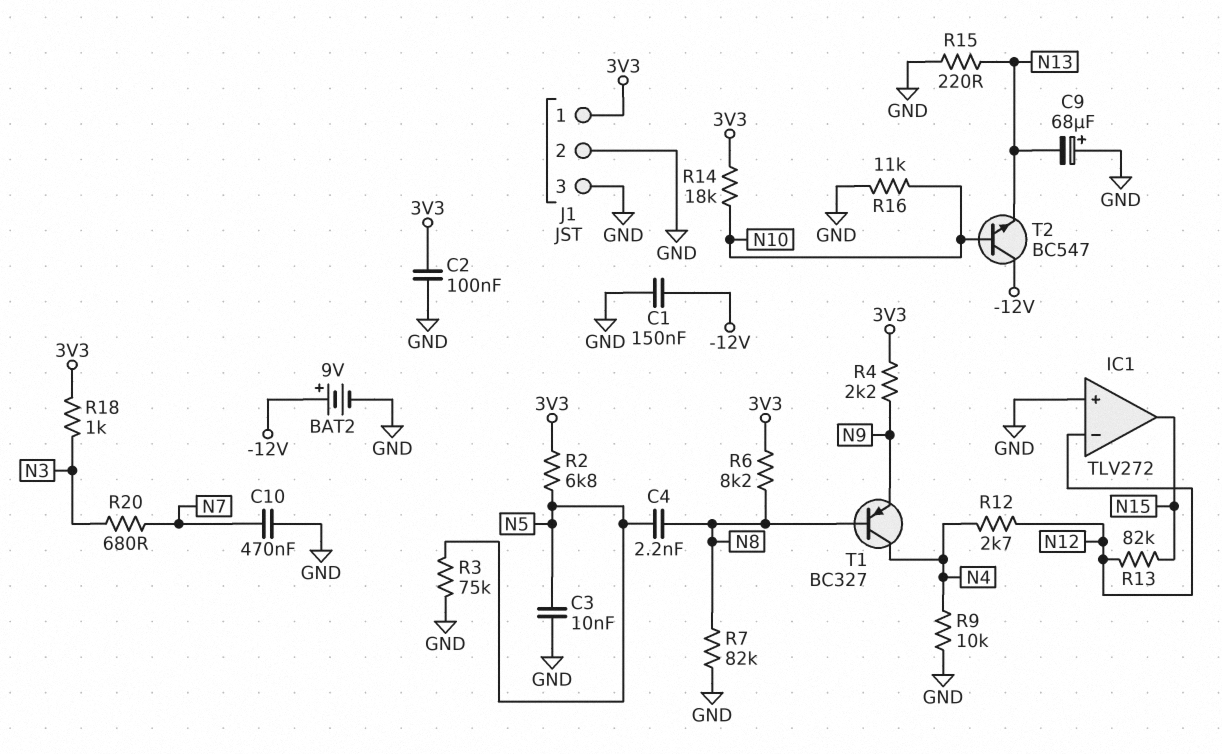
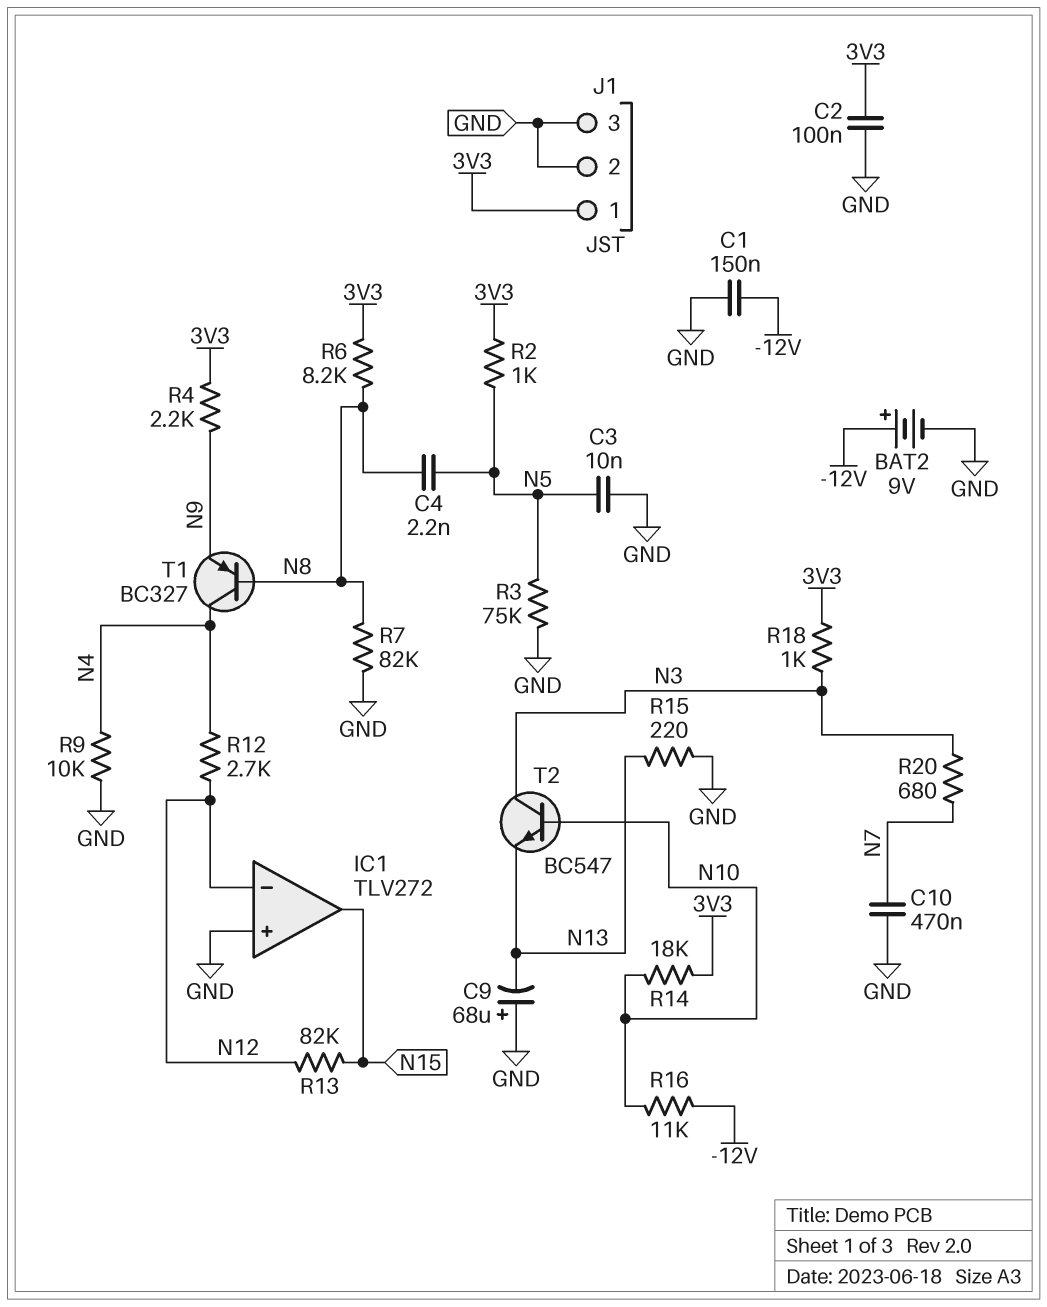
R2: 6.8k (3V3, N5) -> 1k (3V3, N5)
R16: 11k (GND, N10) -> 11k (-12V, N10)
T2: NPN BC547 (B N10, C -12V, E N13) -> NPN BC547 (B N10, C N3, E N13)

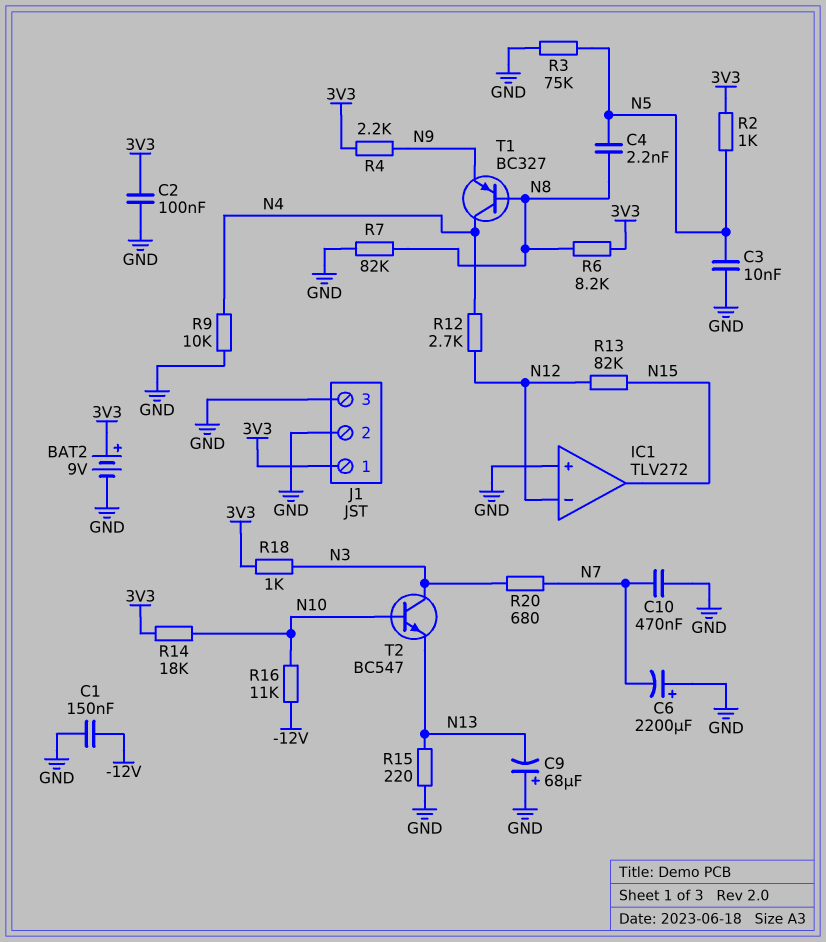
BAT2: 9V (plus -12V, minus GND) -> 9V (plus 3V3, minus GND)
C6: none -> 2200uF (plus GND, minus N7)

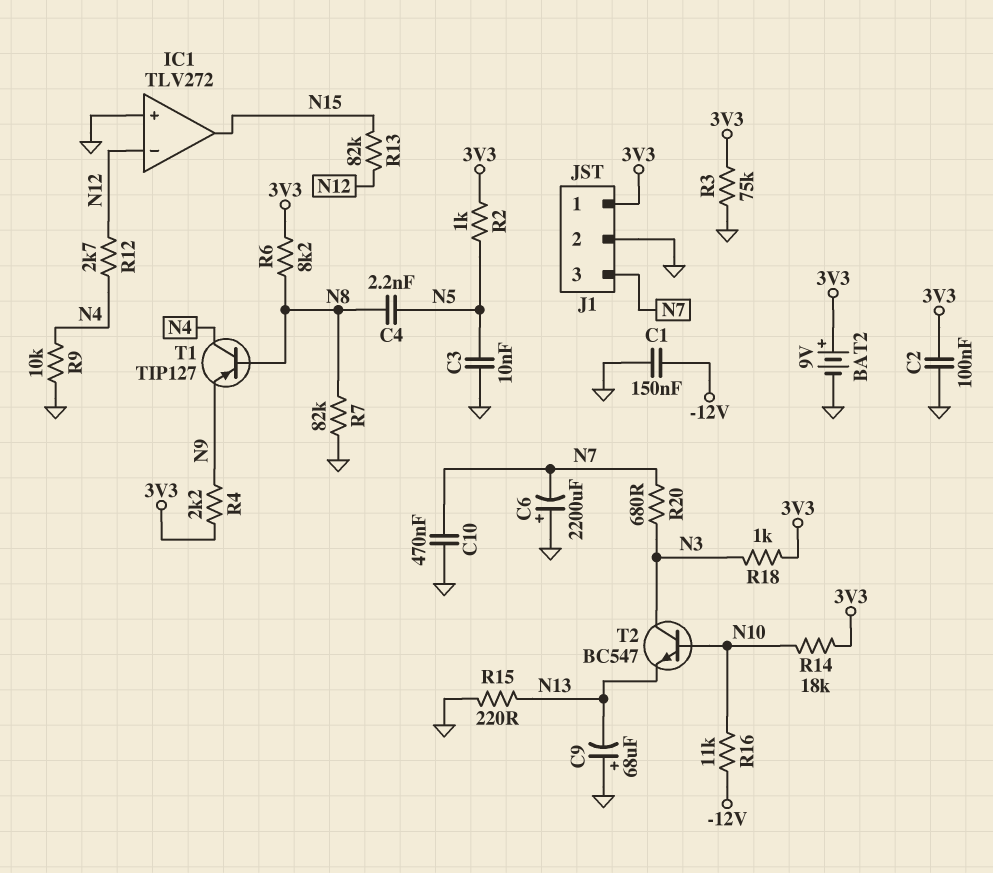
J1 pin 3: GND -> N7
R3: 75k (GND, N5) -> 75k (3V3, GND)
T1: PNP BC327 (B N8, C N4, E N9) -> PNP TIP127 (B N8, C N4, E N9)

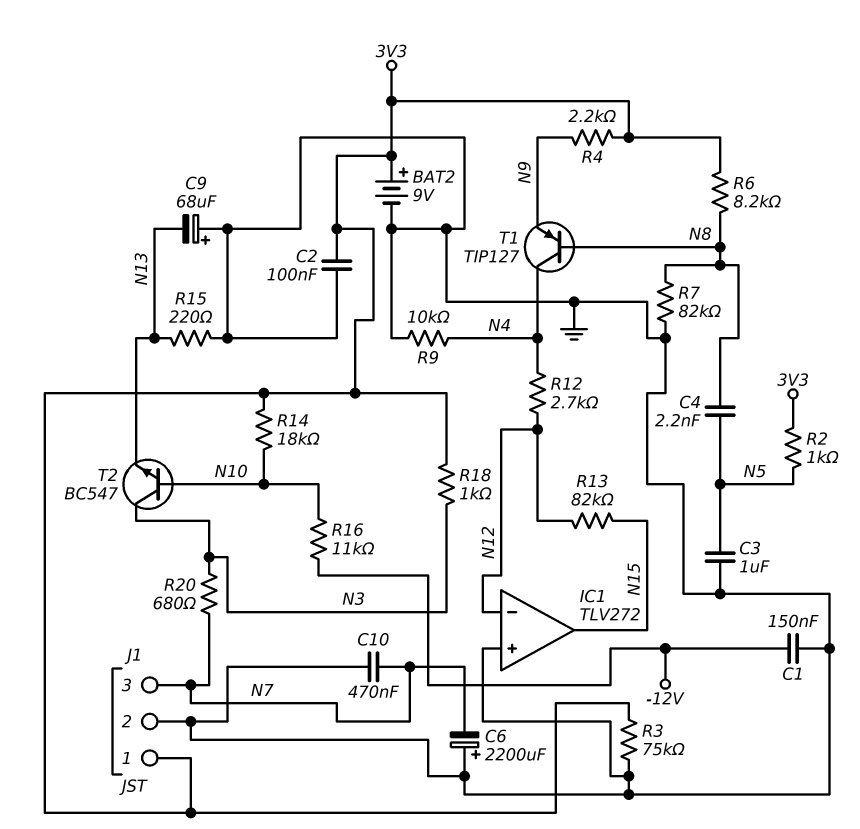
C3: 10nF (GND, N5) -> 1uF (GND, N5)

